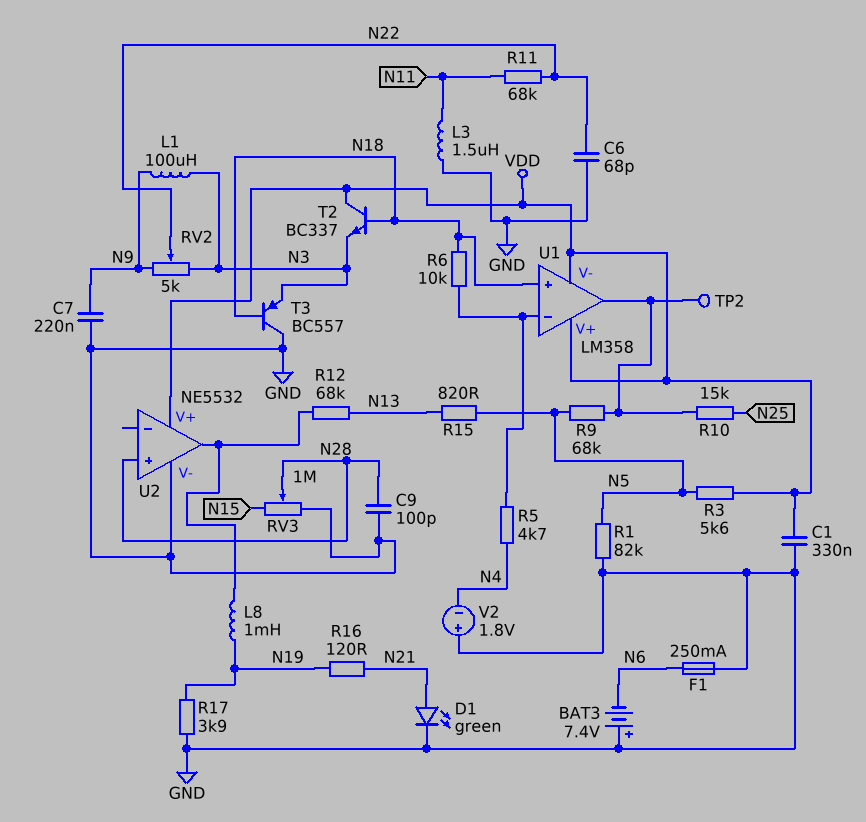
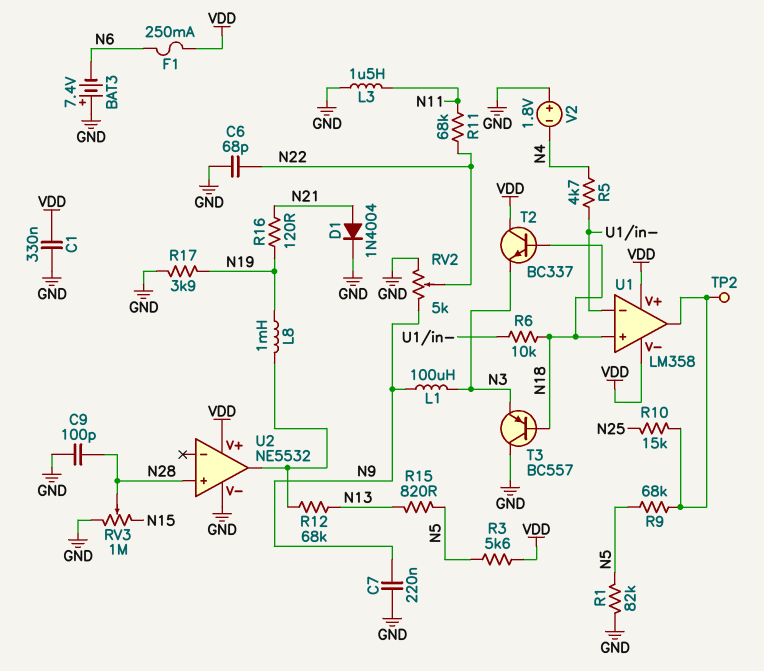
D1: LED green (A N21, K GND) -> diode 1N4004 (A N21, K GND)
F1: 250mA (GND, N6) -> 250mA (N6, VDD)
RV2: 5k (N3, N9, wiper N22) -> 5k (GND, N9, wiper N22)

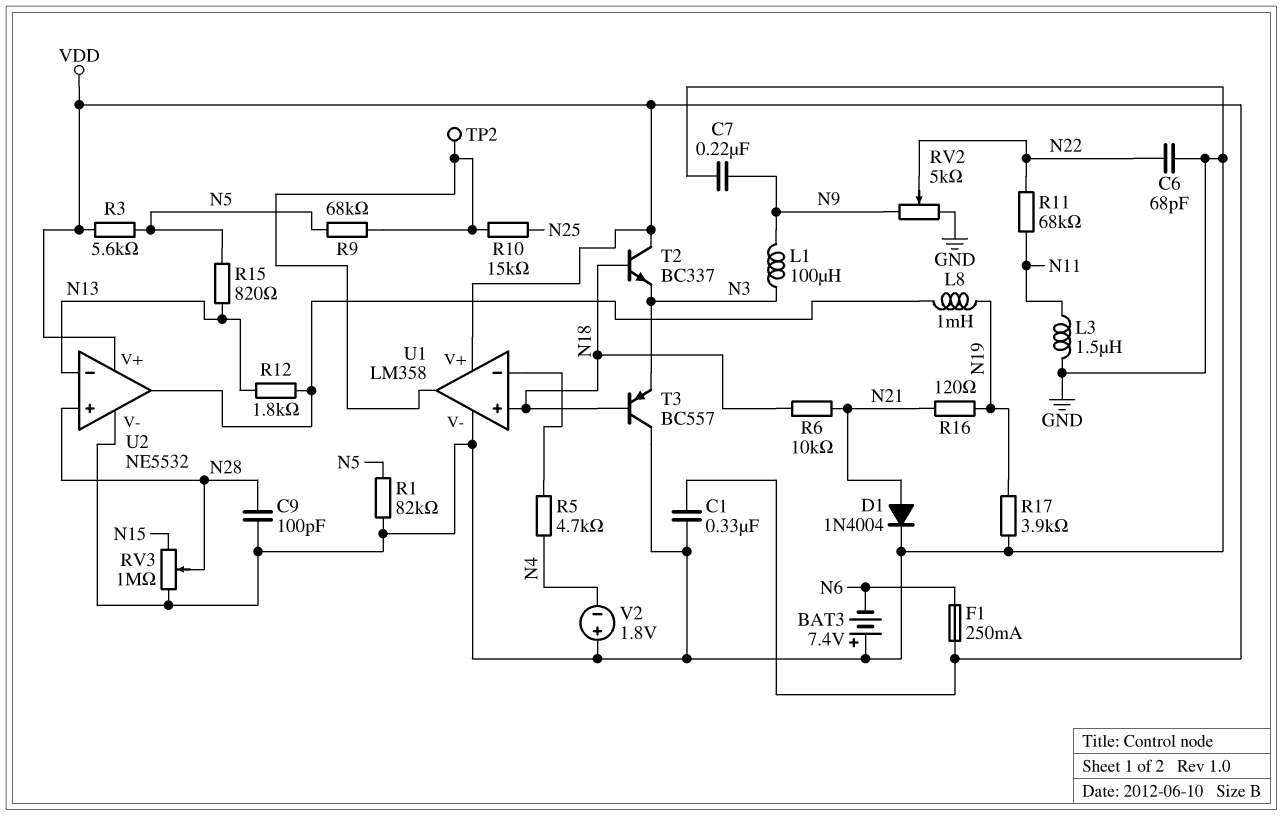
R6: 10k (N18, U1/in-) -> 10k (N18, N21)
R12: 68k (N13, U2/out) -> 1.8k (N13, U2/out)
U1 pin V-: VDD -> GND
U2 pin in-: none -> N13

